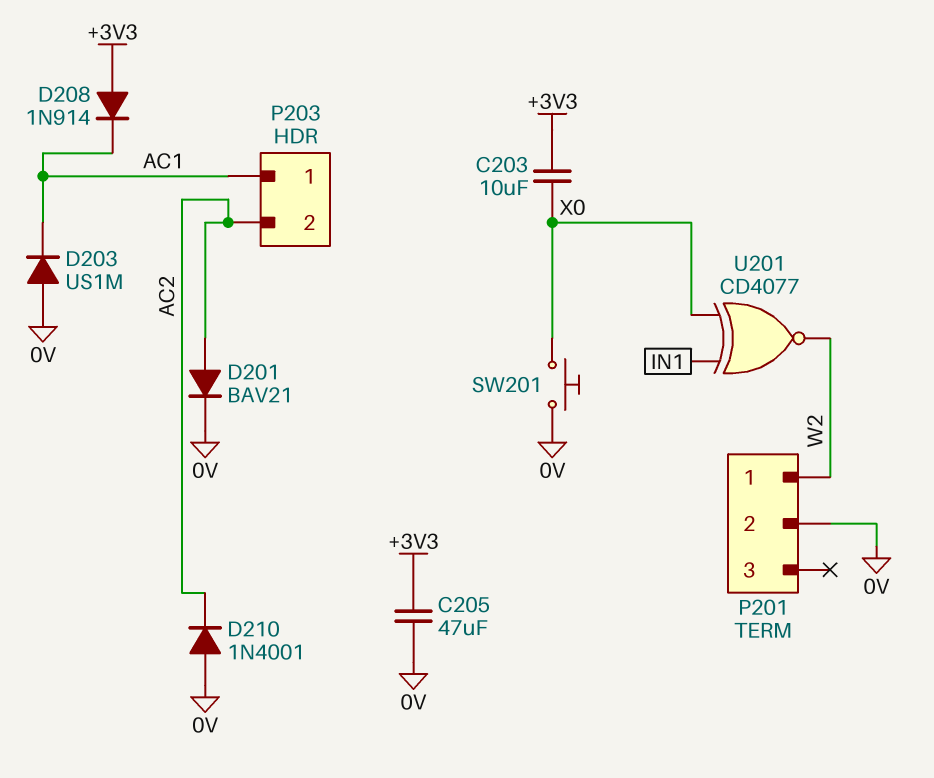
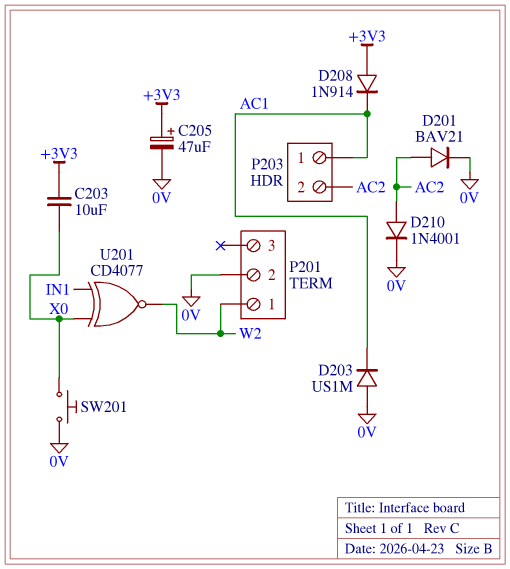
C205: 47uF (+3V3, 0V) -> 47uF (plus +3V3, minus 0V)
D210: diode 1N4001 (A 0V, K AC2) -> diode 1N4001 (A AC2, K 0V)

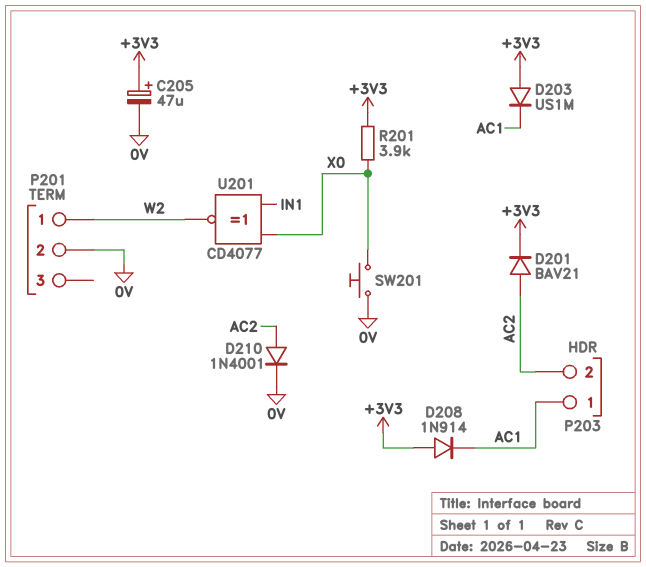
C203: 10uF (+3V3, X0) -> none
D201: diode BAV21 (A AC2, K 0V) -> diode BAV21 (A AC2, K +3V3)
D203: diode US1M (A 0V, K AC1) -> diode US1M (A +3V3, K AC1)
R201: none -> 3.9k (+3V3, X0)

